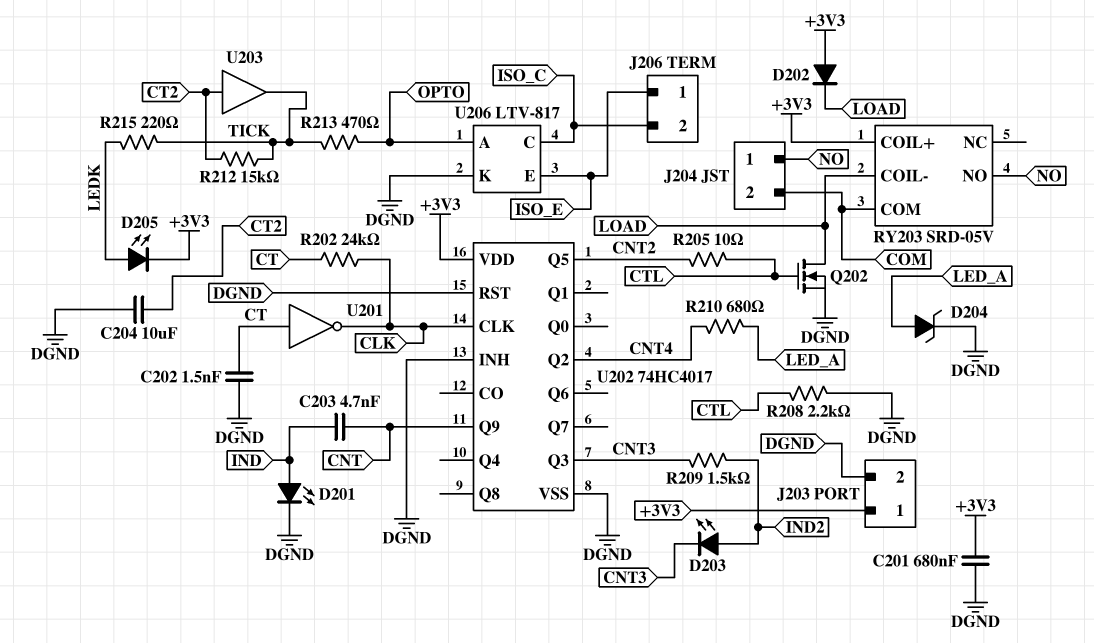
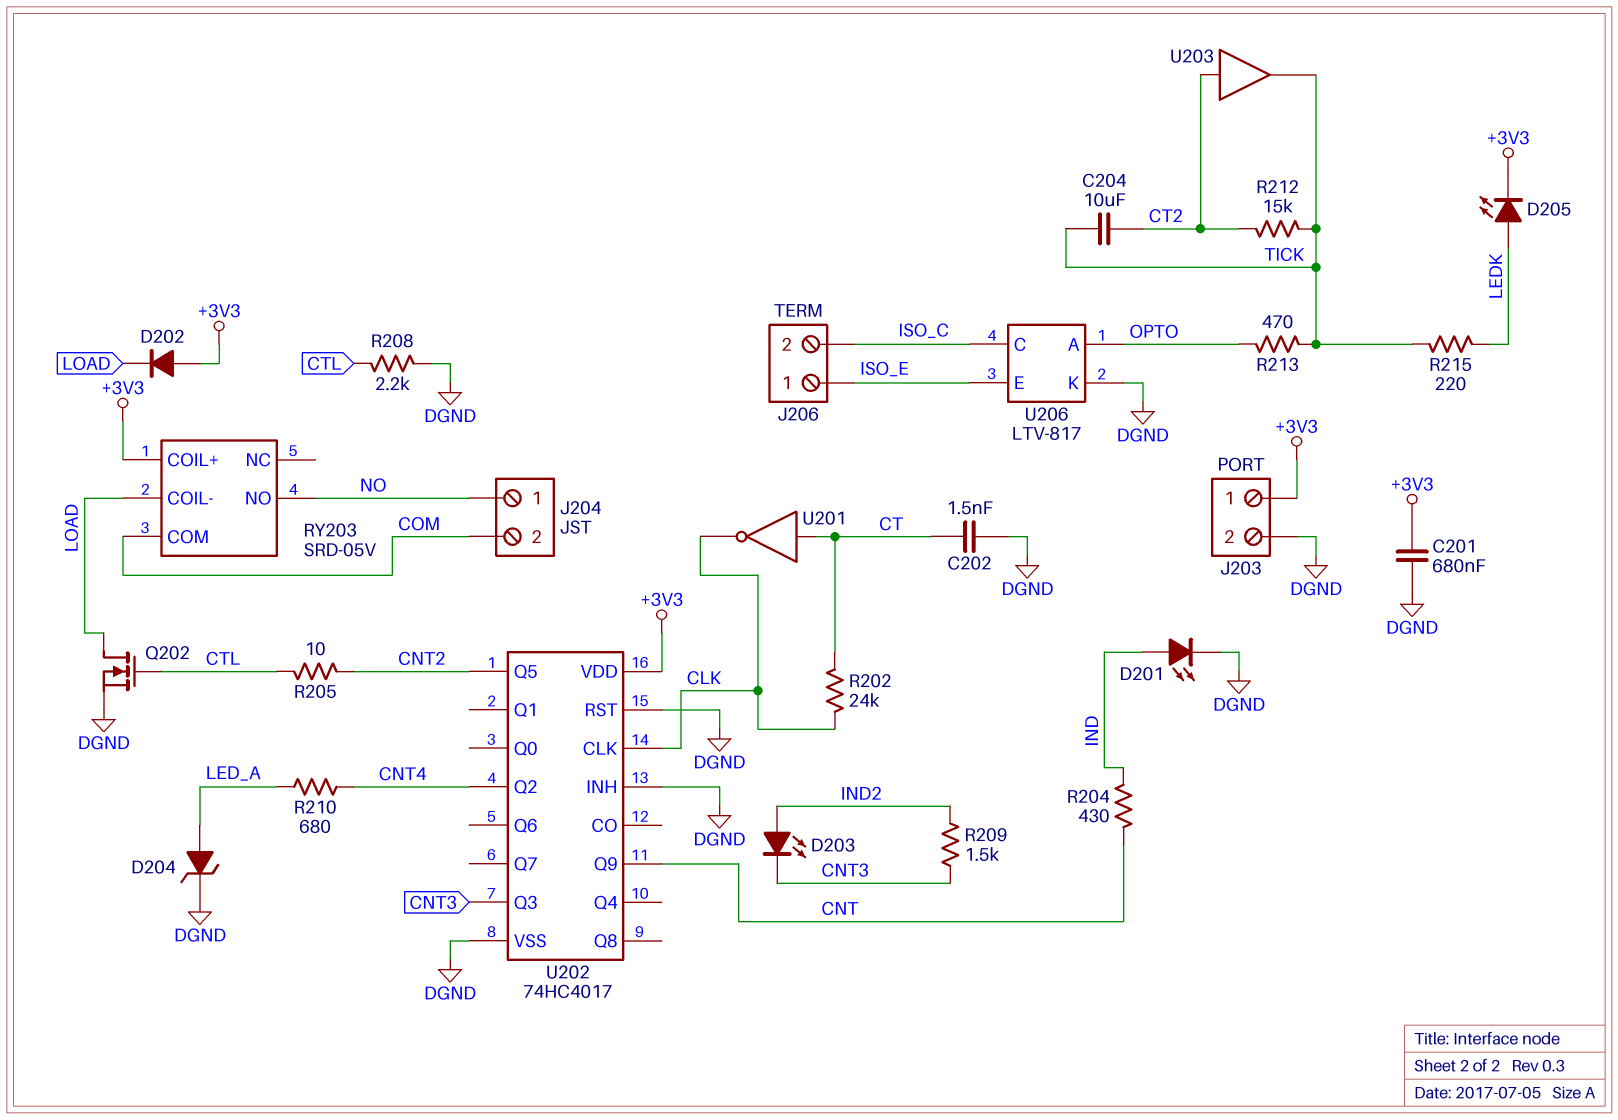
C203: 4.7nF (CNT, IND) -> none
C204: 10uF (CT2, DGND) -> 10uF (CT2, TICK)
R204: none -> 430 (CNT, IND)

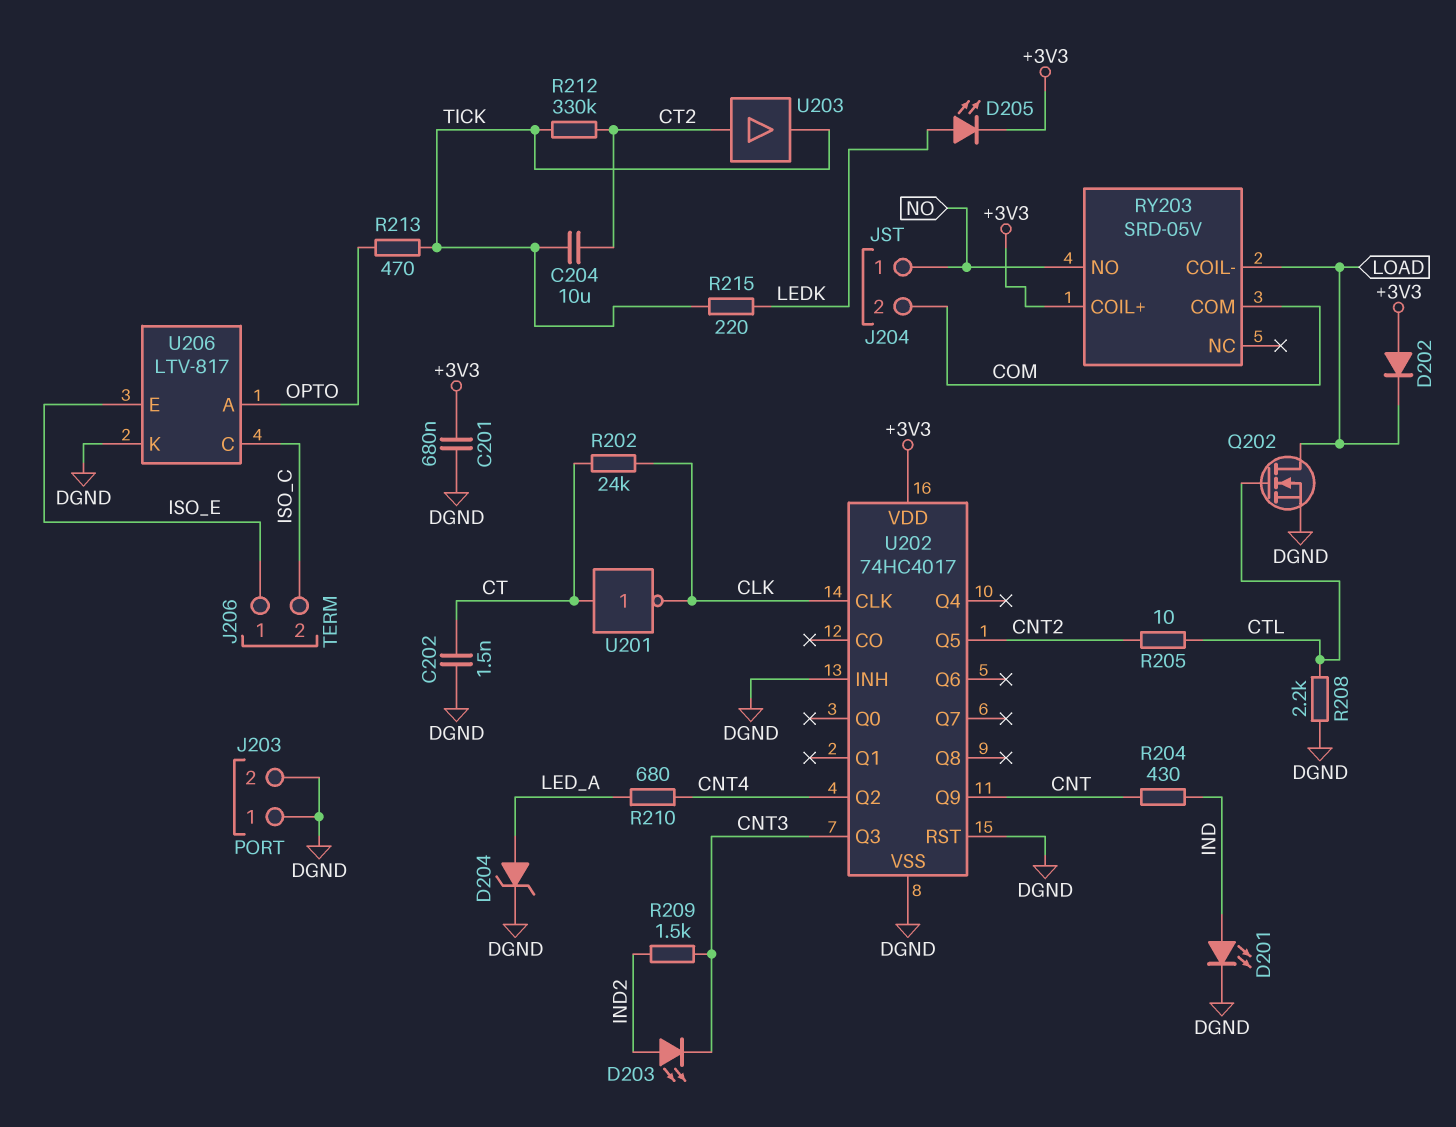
J203 pin 1: +3V3 -> DGND
R212: 15k (CT2, TICK) -> 330k (CT2, TICK)

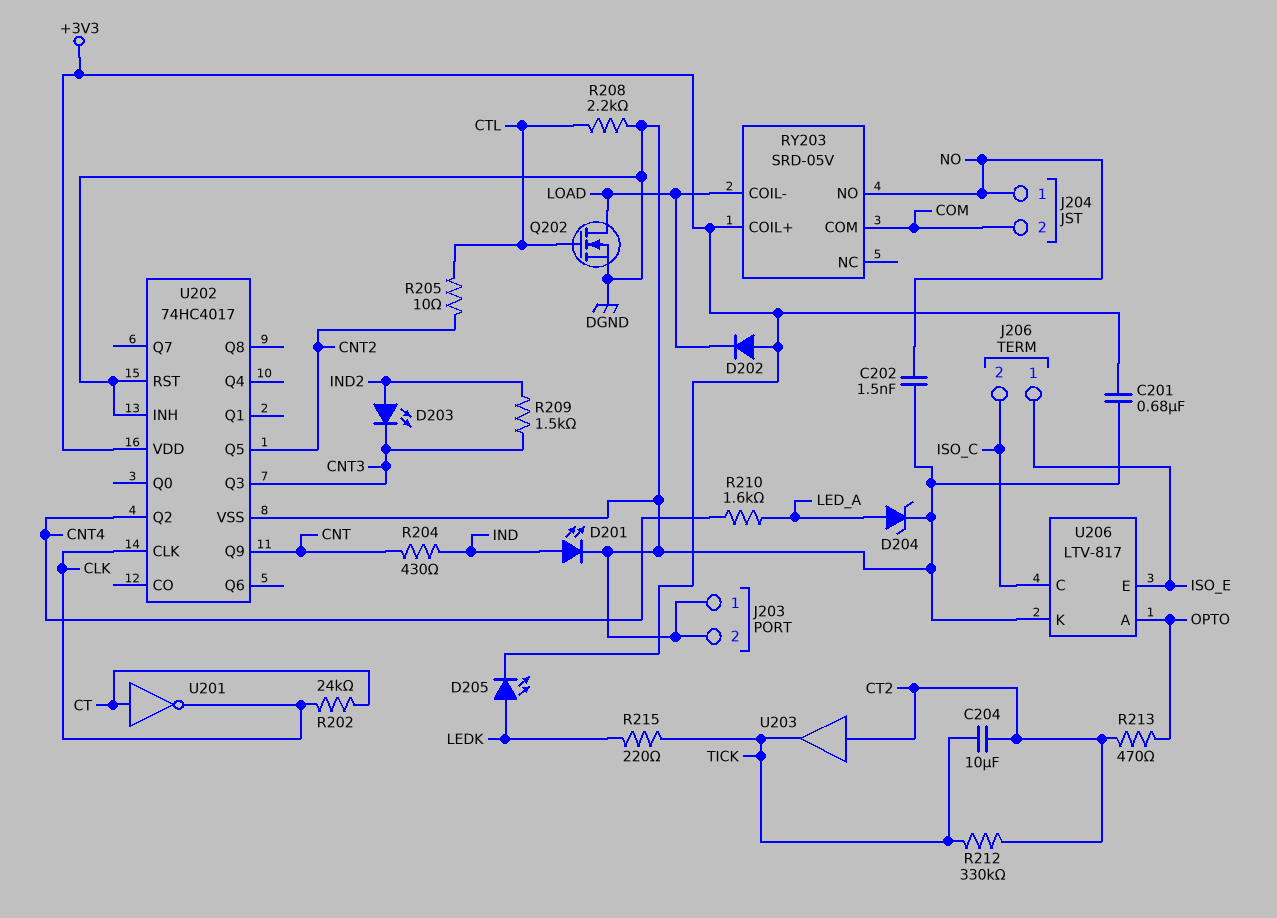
C202: 1.5nF (CT, DGND) -> 1.5nF (DGND, NO)
R210: 680 (CNT4, LED_A) -> 1.6k (CNT4, LED_A)
R213: 470 (OPTO, TICK) -> 470 (CT2, OPTO)

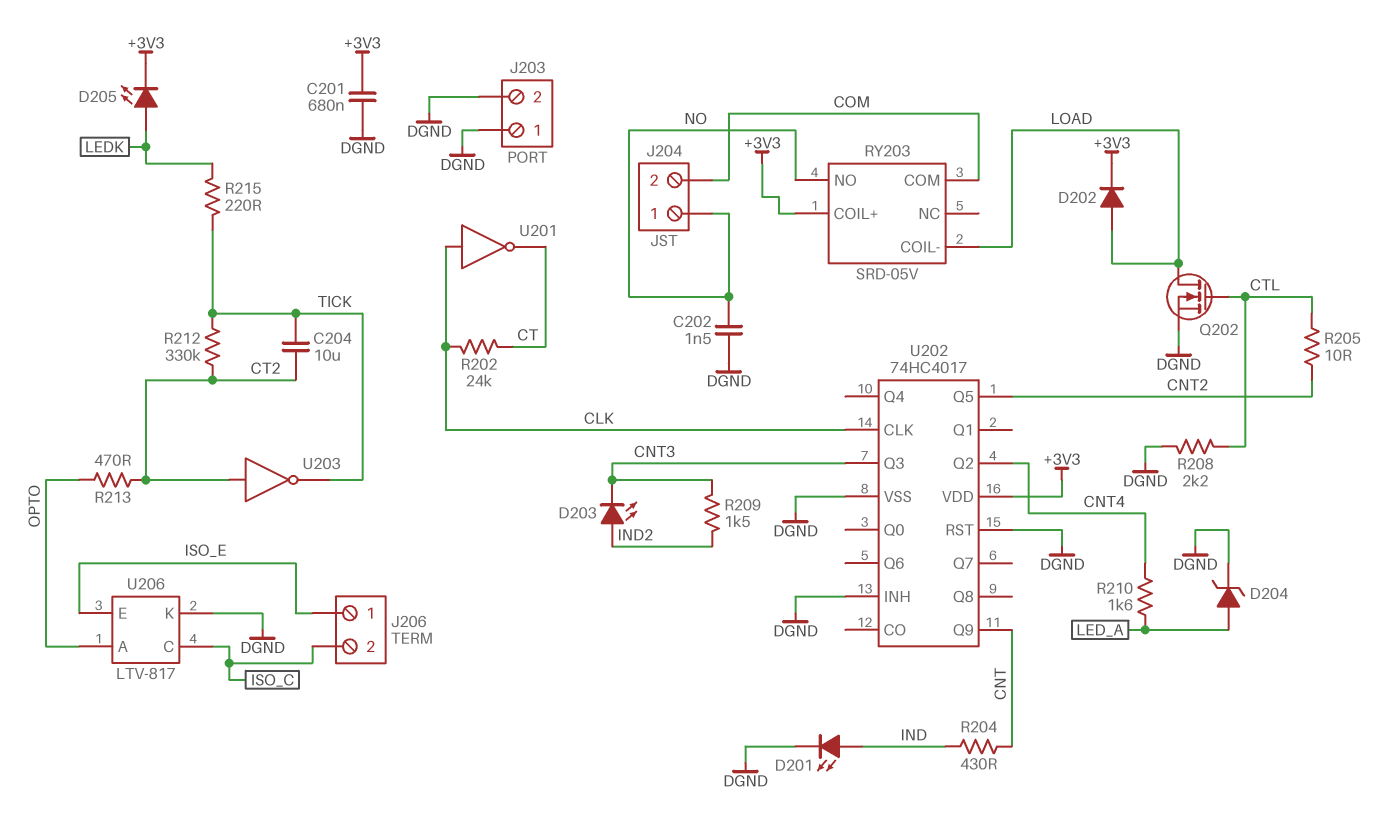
D202: diode (A +3V3, K LOAD) -> diode (A LOAD, K +3V3)
U201: NOT (in CT, out CLK) -> NOT (in CLK, out CT)
U203: buffer (in CT2, out TICK) -> NOT (in CT2, out TICK)

